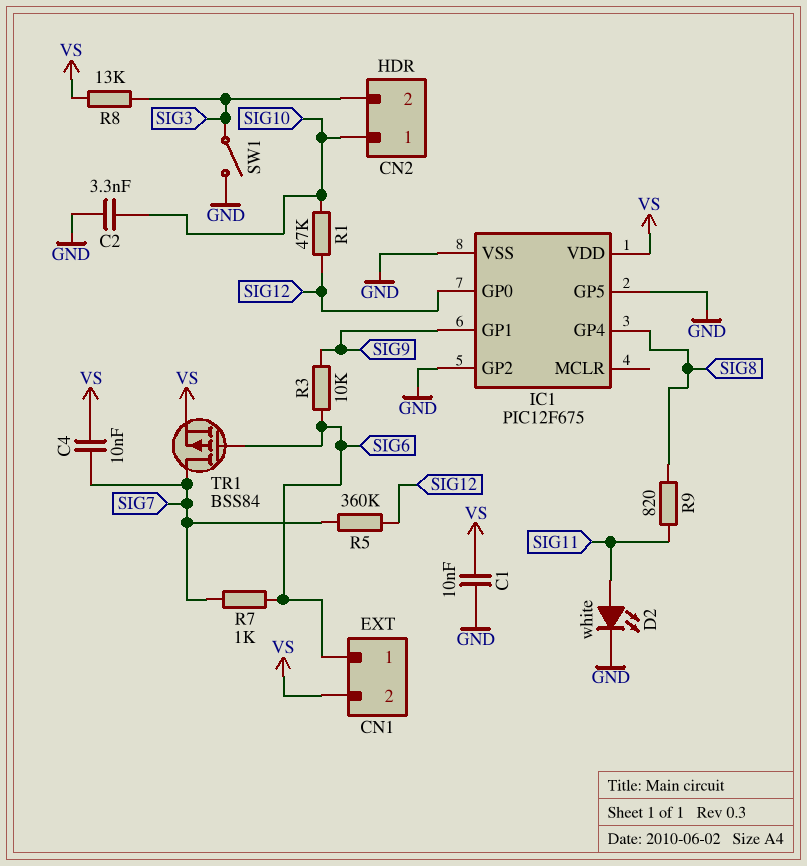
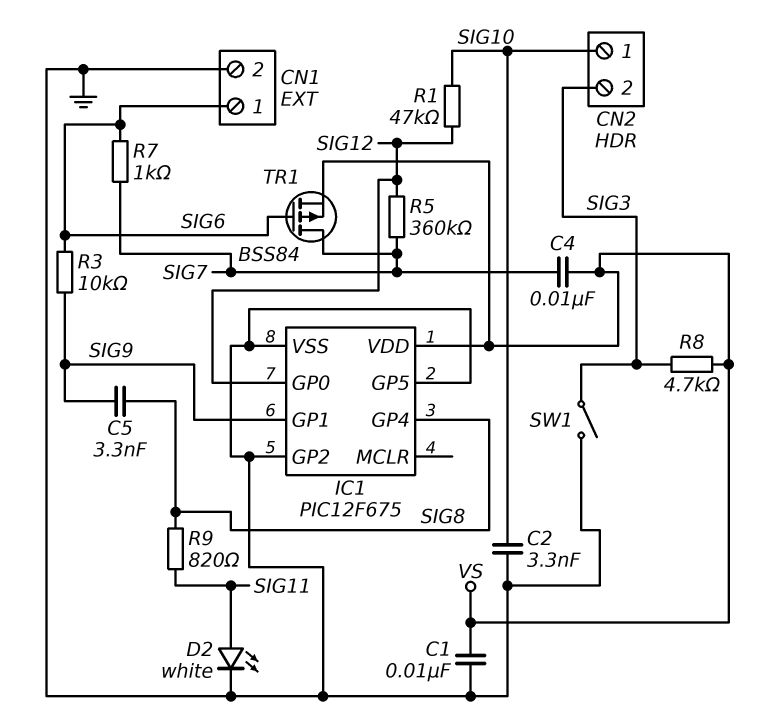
C5: none -> 3.3nF (SIG8, SIG9)
CN1 pin 2: VS -> GND
R8: 13k (SIG3, VS) -> 4.7k (SIG3, VS)

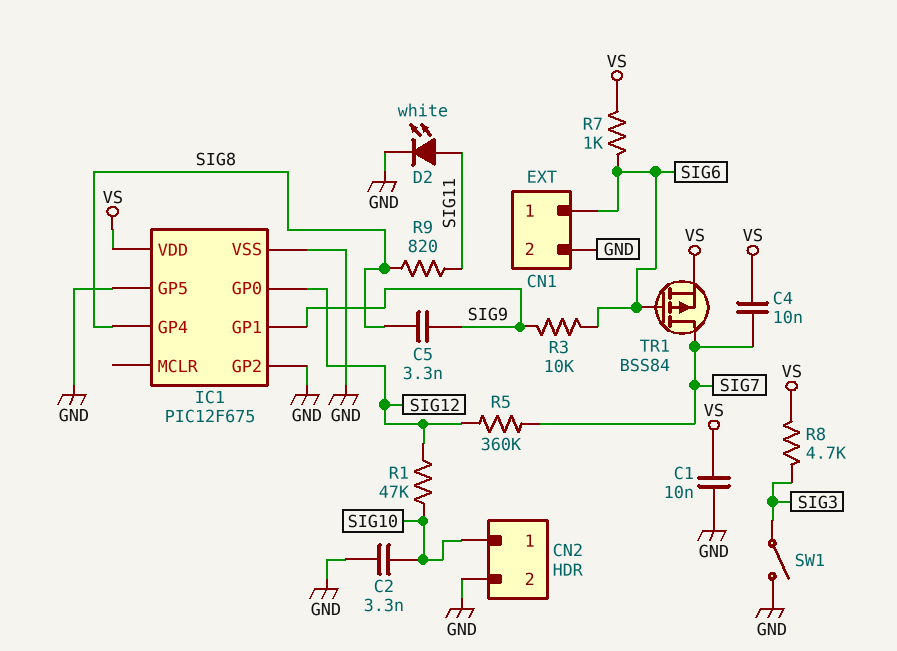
CN2 pin 2: SIG3 -> GND
R7: 1k (SIG6, SIG7) -> 1k (SIG6, VS)

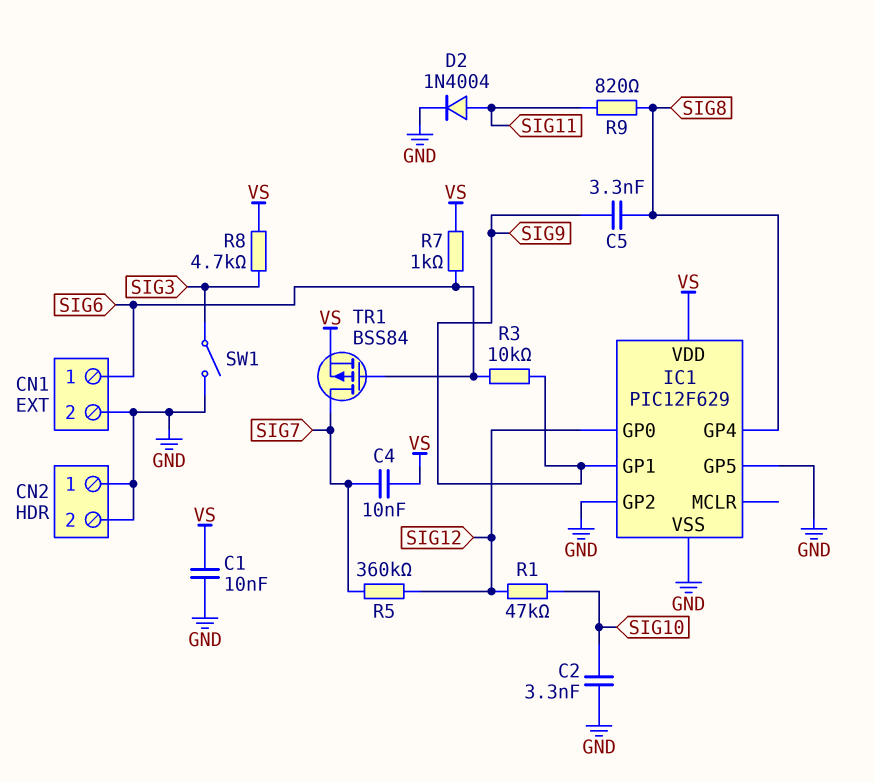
CN2 pin 1: SIG10 -> GND
D2: LED white (A SIG11, K GND) -> diode 1N4004 (A SIG11, K GND)
IC1: PIC12F675 -> PIC12F629

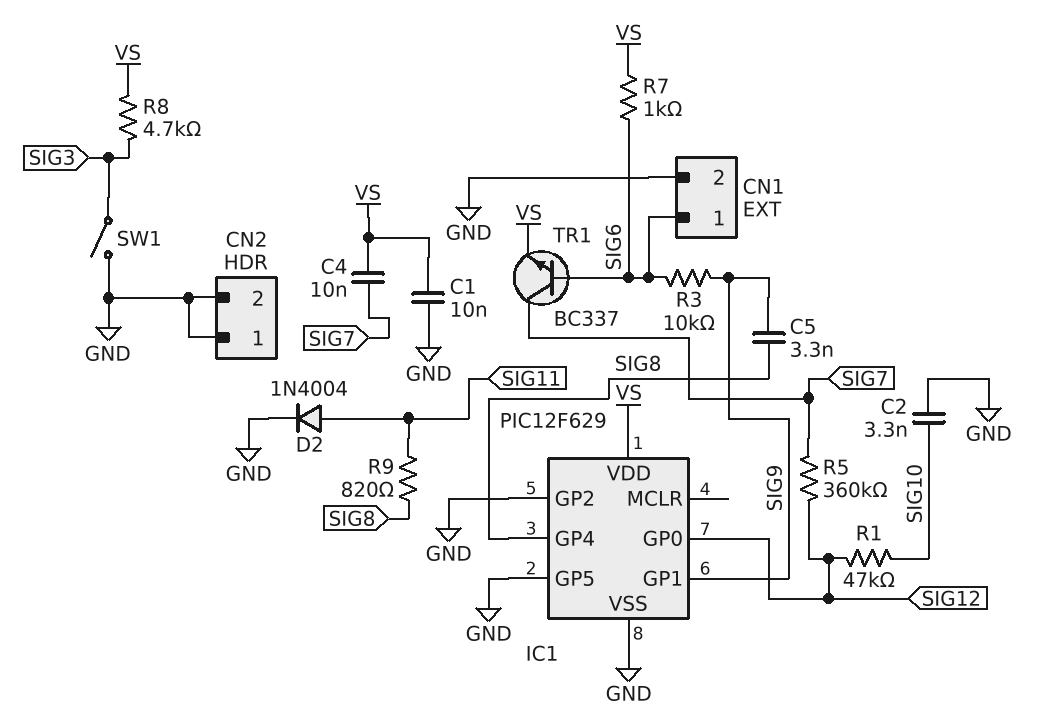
TR1: PMOS BSS84 (G SIG6, D SIG7, S VS) -> NPN BC337 (B SIG6, C SIG7, E VS)

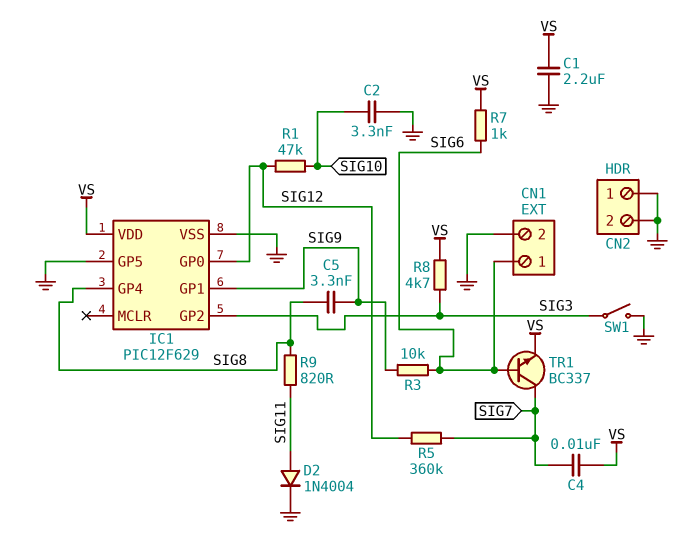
C1: 10nF (GND, VS) -> 2.2uF (GND, VS)
IC1 pin GP2: GND -> SIG3

